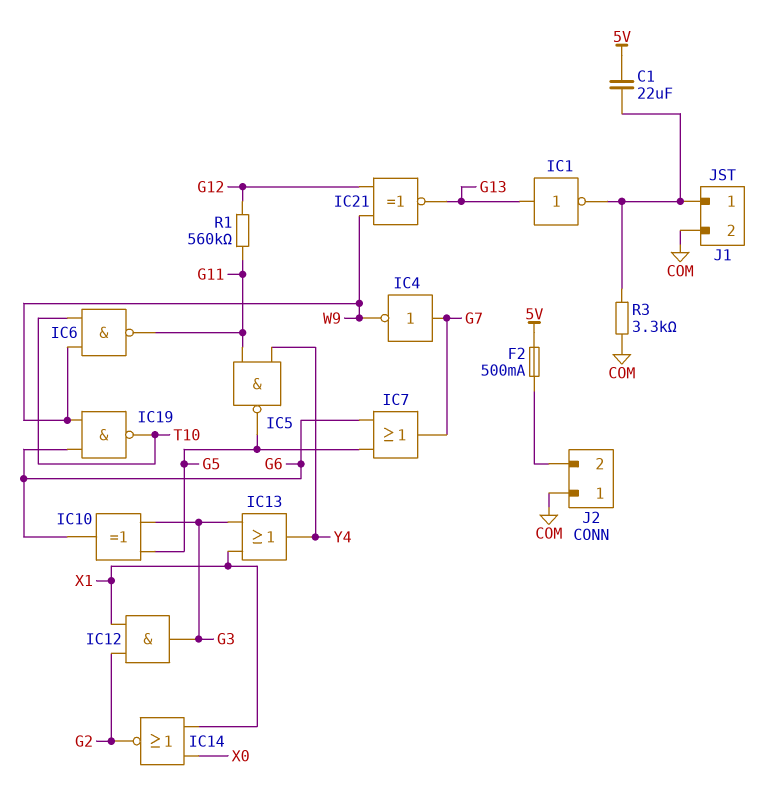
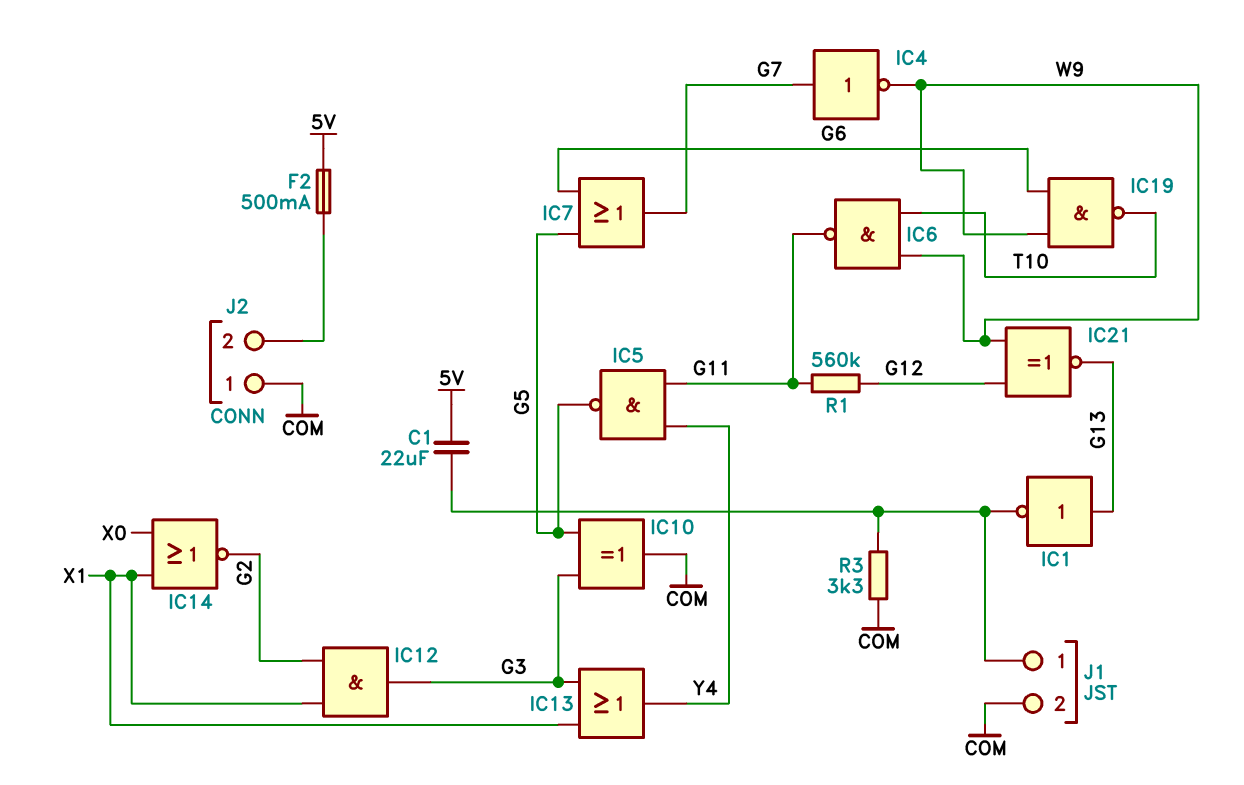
IC10: XOR (in G3, in G5, out G6) -> XOR (in G3, in G5, out COM)

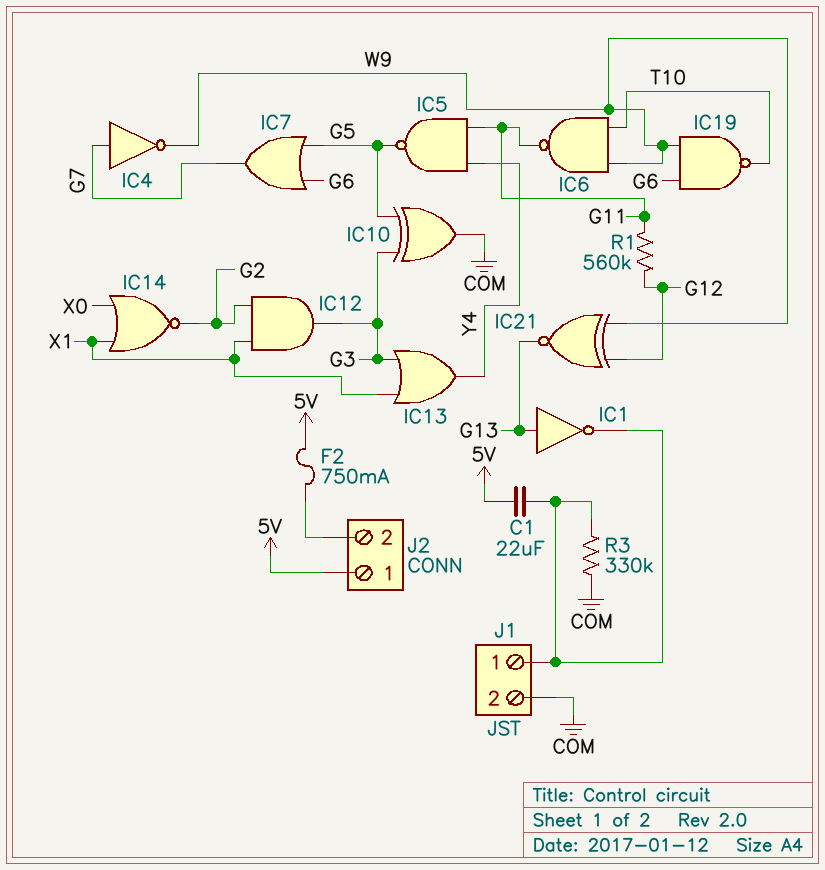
F2: 500mA (5V, J2/2) -> 750mA (5V, J2/2)
J2 pin 1: COM -> 5V
R3: 3.3k (COM, J1/1) -> 330k (COM, J1/1)

